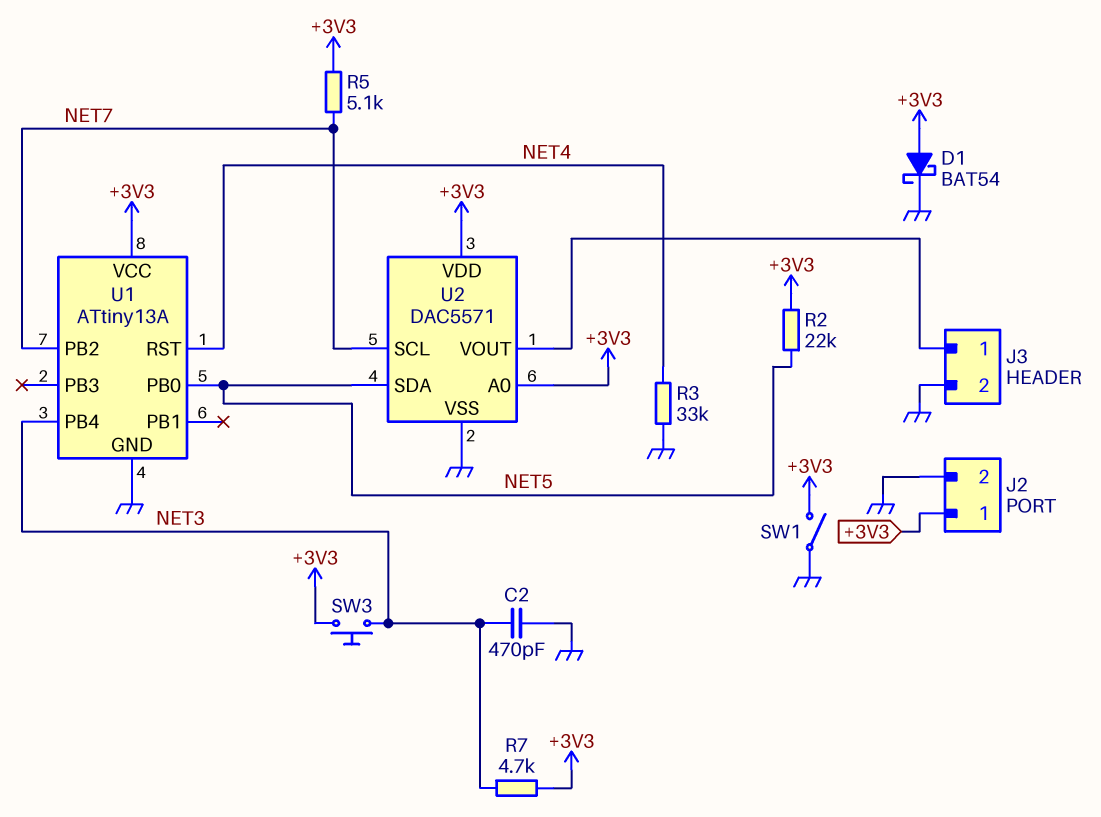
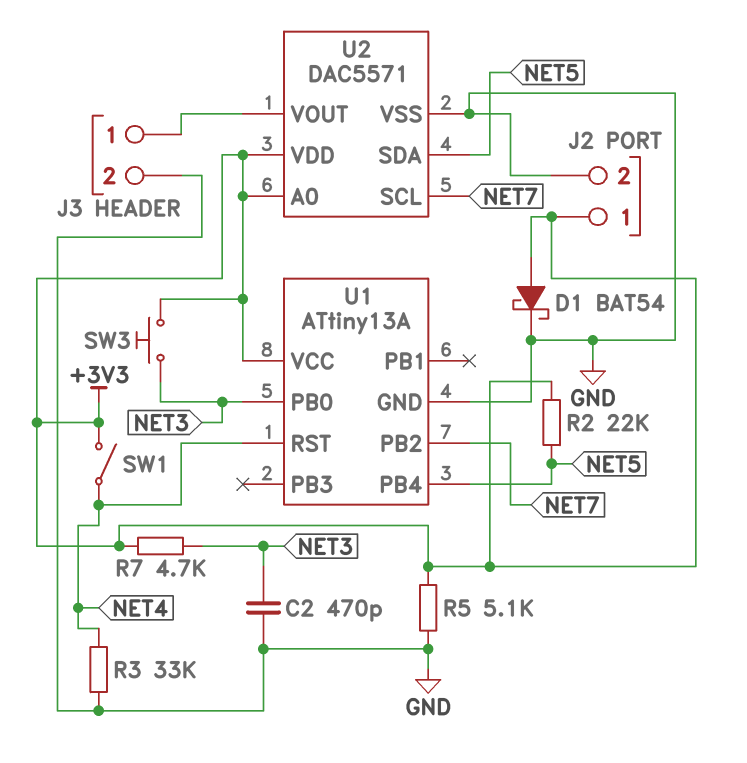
R5: 5.1k (+3V3, NET7) -> 5.1k (+3V3, GND)
SW1: switch (+3V3, GND) -> switch (+3V3, NET4)
U1 pin PB0: NET5 -> NET3
U1 pin PB4: NET3 -> NET5

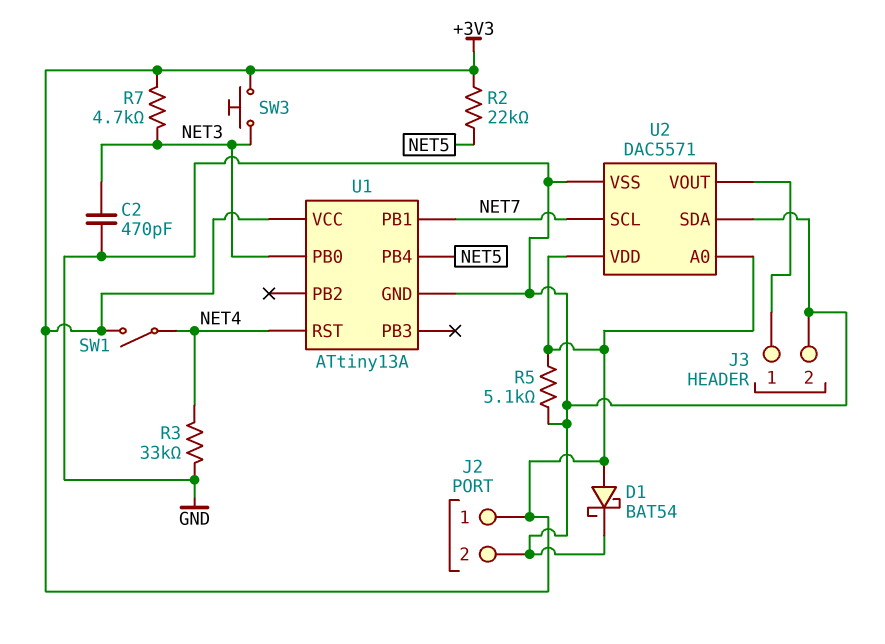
U1 pin PB1: none -> NET7
U1 pin PB2: NET7 -> none
U2 pin SDA: NET5 -> GND

